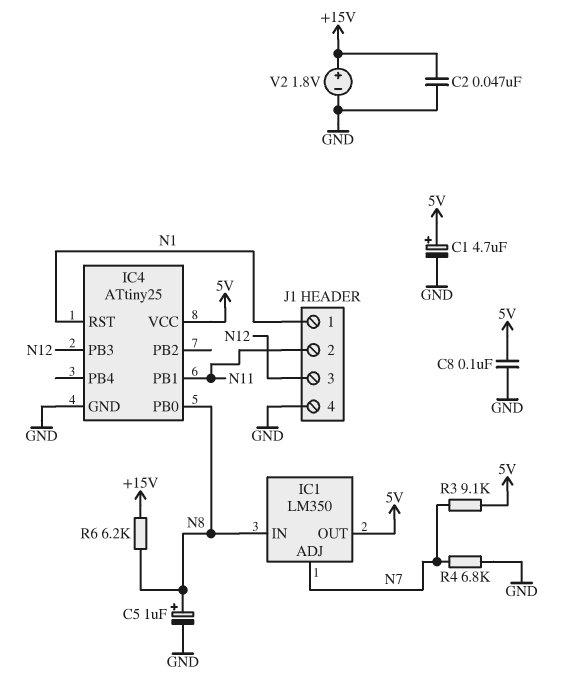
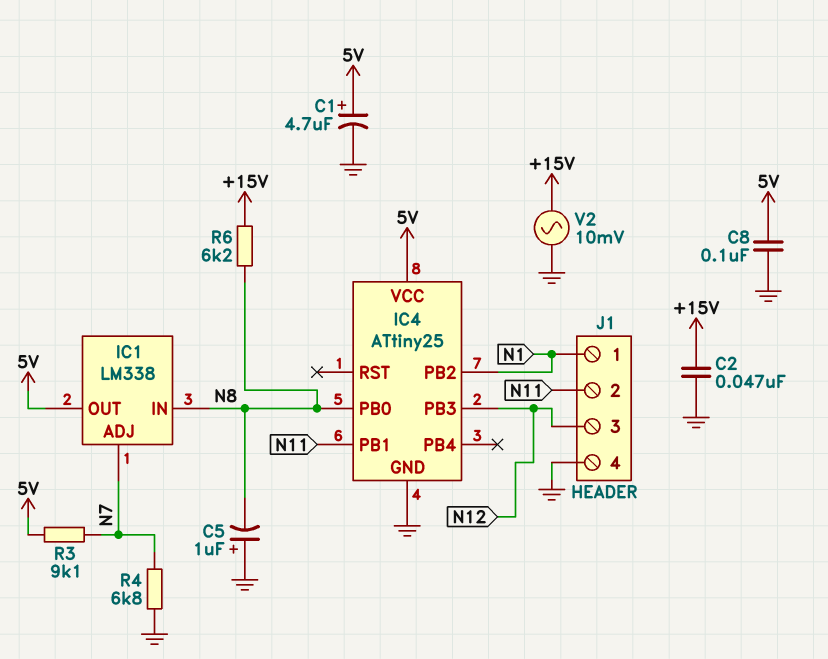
C5: 1uF (plus N8, minus GND) -> 1uF (plus GND, minus N8)
IC1: LM350 -> LM338
IC4 pin PB2: none -> N1
IC4 pin RST: N1 -> none
V2: 1.8V (plus +15V, minus GND) -> AC 10mV (+15V, GND)

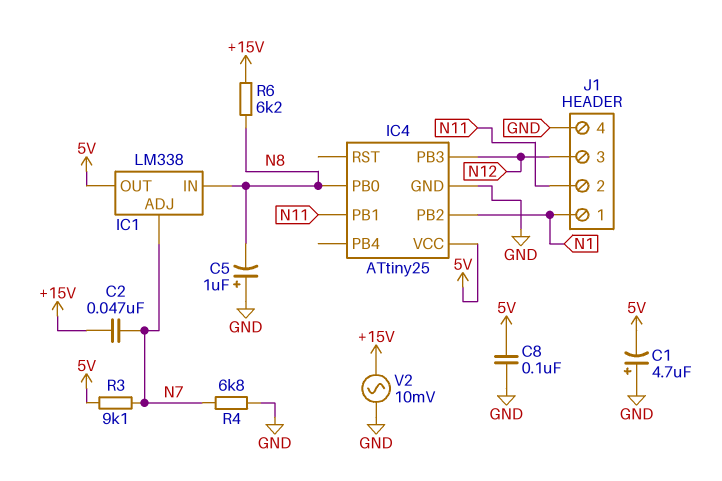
C1: 4.7uF (plus 5V, minus GND) -> 4.7uF (plus GND, minus 5V)
C2: 47nF (+15V, GND) -> 47nF (+15V, N7)

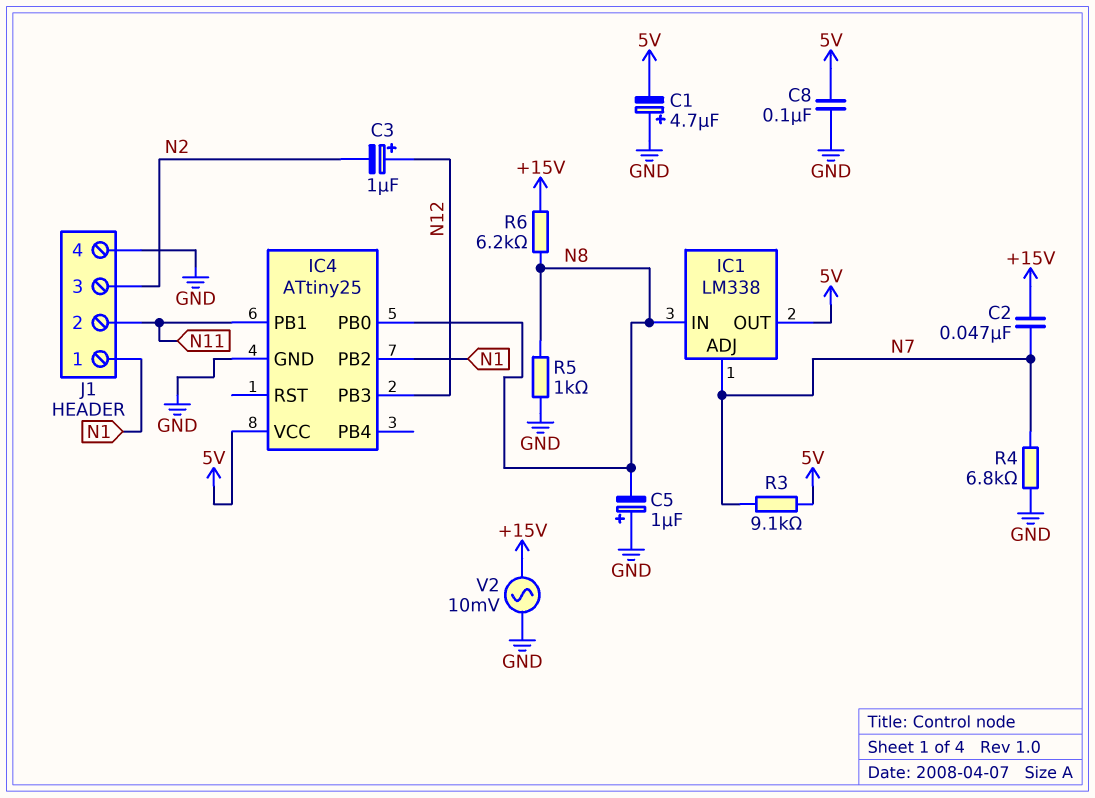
C3: none -> 1uF (plus N12, minus N2)
J1 pin 3: N12 -> N2
R5: none -> 1k (GND, N8)

